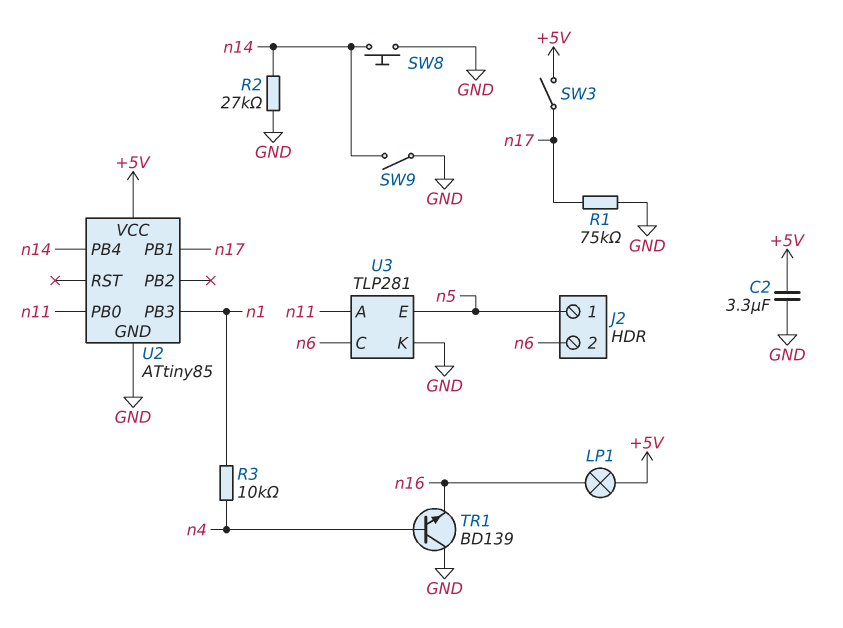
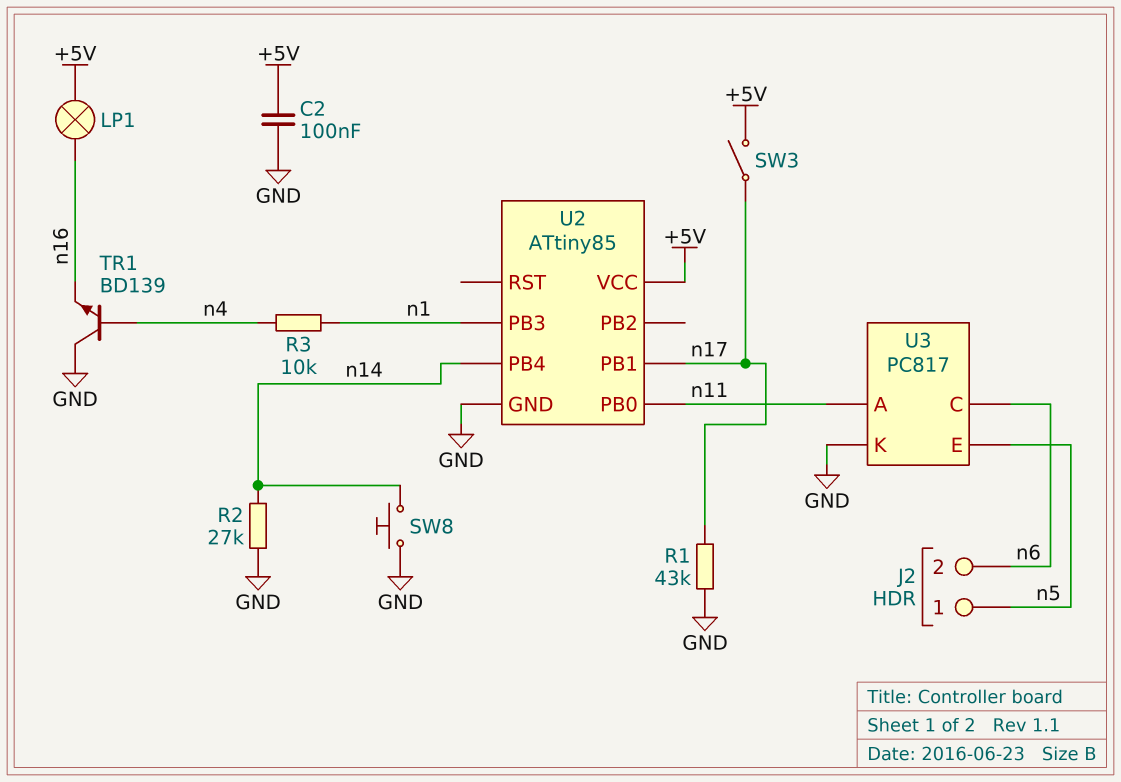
C2: 3.3uF (+5V, GND) -> 100nF (+5V, GND)
R1: 75k (GND, n17) -> 43k (GND, n17)
SW9: switch (GND, n14) -> none
U3: TLP281 -> PC817

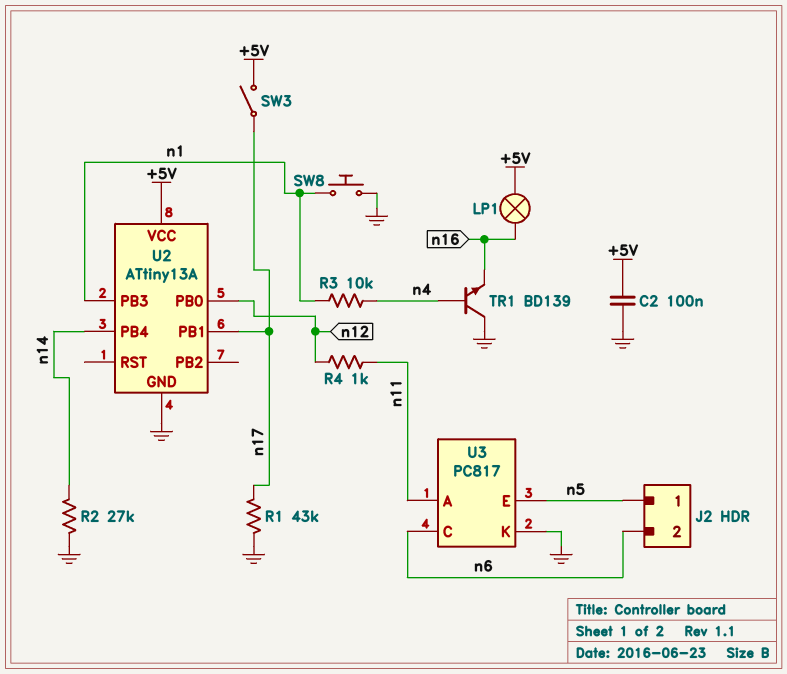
R4: none -> 1k (n11, n12)
SW8: button (GND, n14) -> button (GND, n1)
U2: ATtiny85 -> ATtiny13A
U2 pin PB0: n11 -> n12

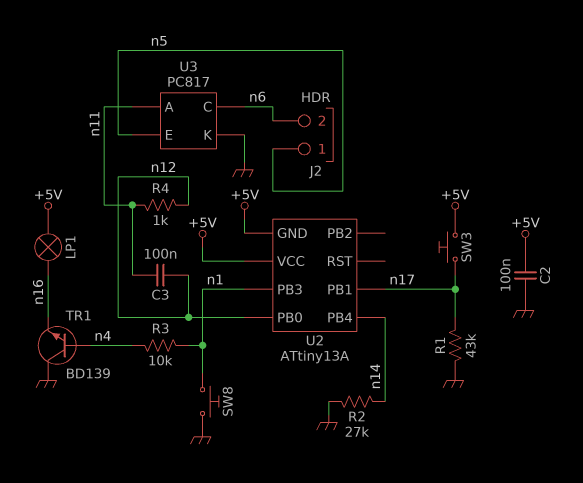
C3: none -> 100nF (n11, n12)
SW3: switch (+5V, n17) -> button (+5V, n17)
U2 pin GND: GND -> +5V

